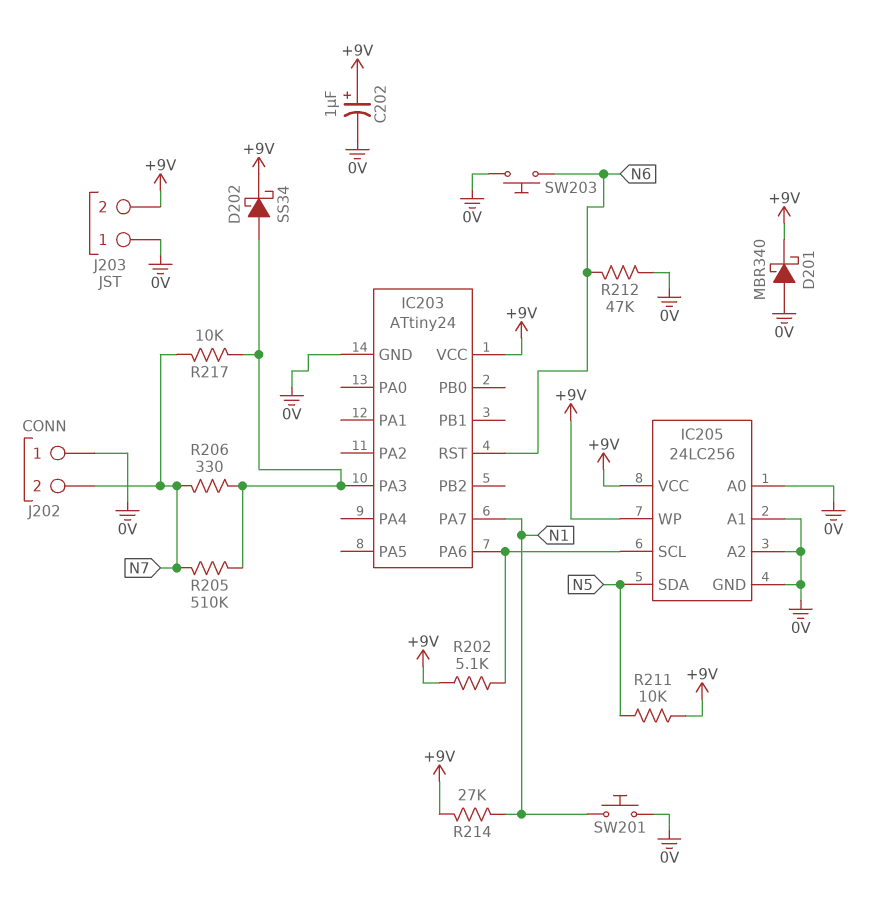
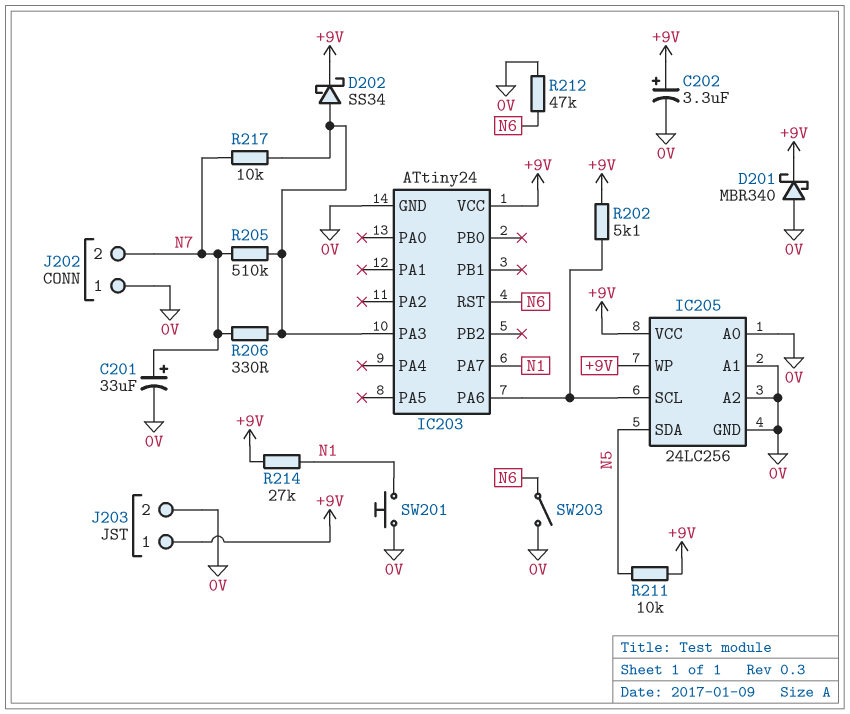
C201: none -> 33uF (plus N7, minus 0V)
C202: 1uF (plus +9V, minus 0V) -> 3.3uF (plus +9V, minus 0V)
J203 pin 1: 0V -> +9V
J203 pin 2: +9V -> 0V
SW203: button (0V, N6) -> switch (0V, N6)

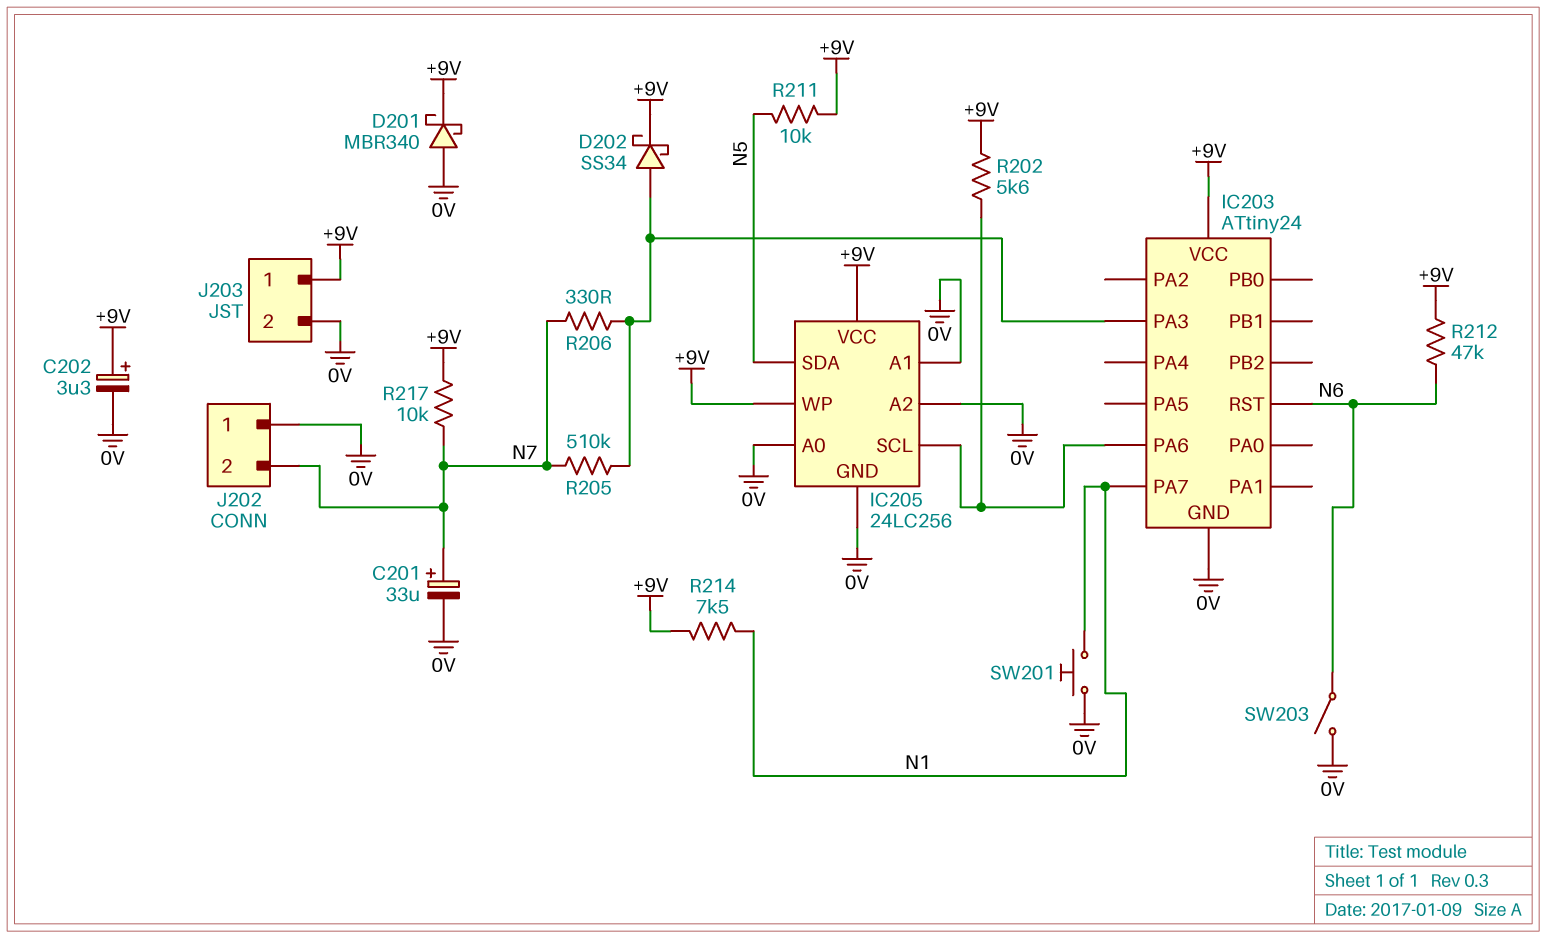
R202: 5.1k (+9V, IC203/PA6) -> 5.6k (+9V, IC203/PA6)
R212: 47k (0V, N6) -> 47k (+9V, N6)
R214: 27k (+9V, N1) -> 7.5k (+9V, N1)
R217: 10k (IC203/PA3, N7) -> 10k (+9V, N7)

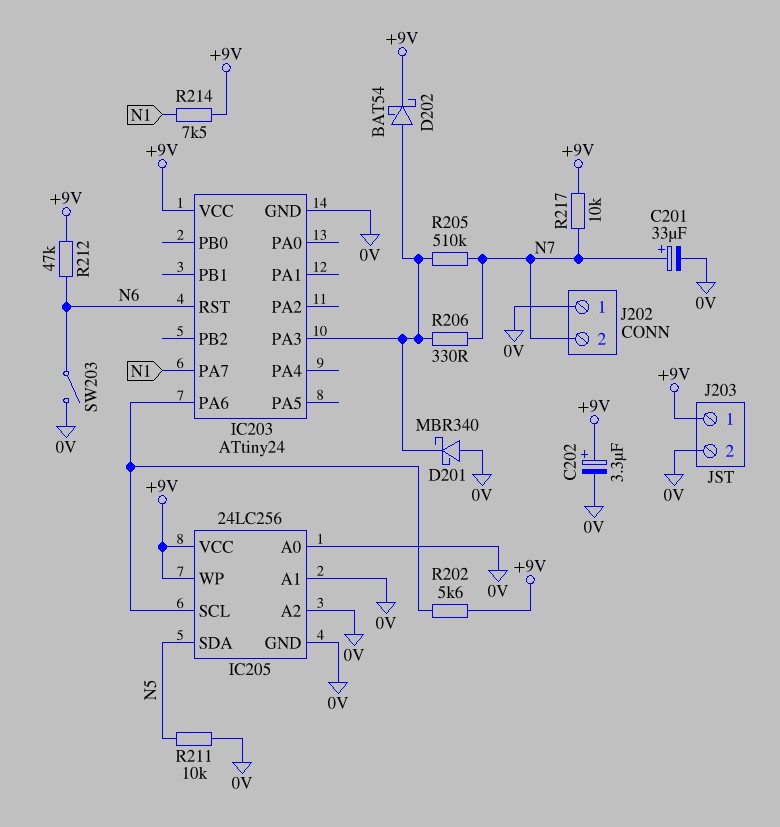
D201: schottky MBR340 (A 0V, K +9V) -> schottky MBR340 (A 0V, K IC203/PA3)
D202: schottky SS34 (A IC203/PA3, K +9V) -> schottky BAT54 (A IC203/PA3, K +9V)
R211: 10k (+9V, N5) -> 10k (0V, N5)
SW201: button (0V, N1) -> none

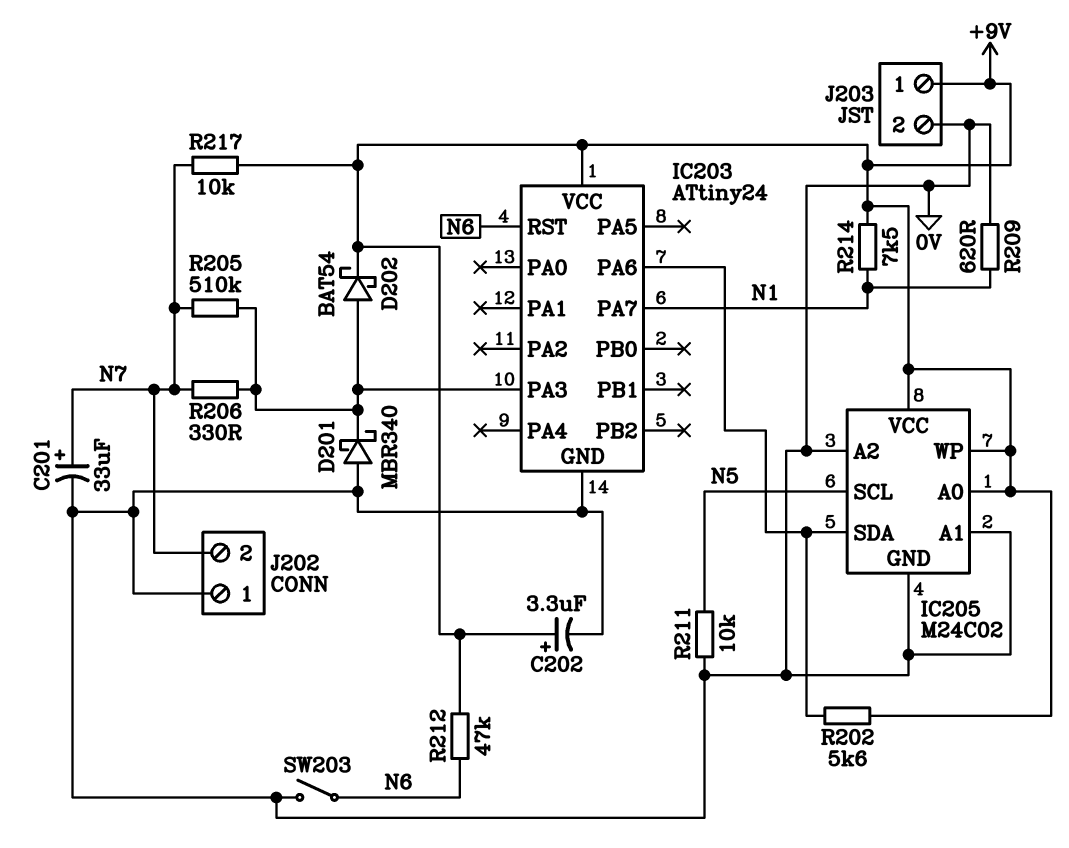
IC205: 24LC256 -> M24C02
IC205 pin A0: 0V -> +9V
IC205 pin SCL: IC203/PA6 -> N5
IC205 pin SDA: N5 -> IC203/PA6
R209: none -> 620 (0V, N1)

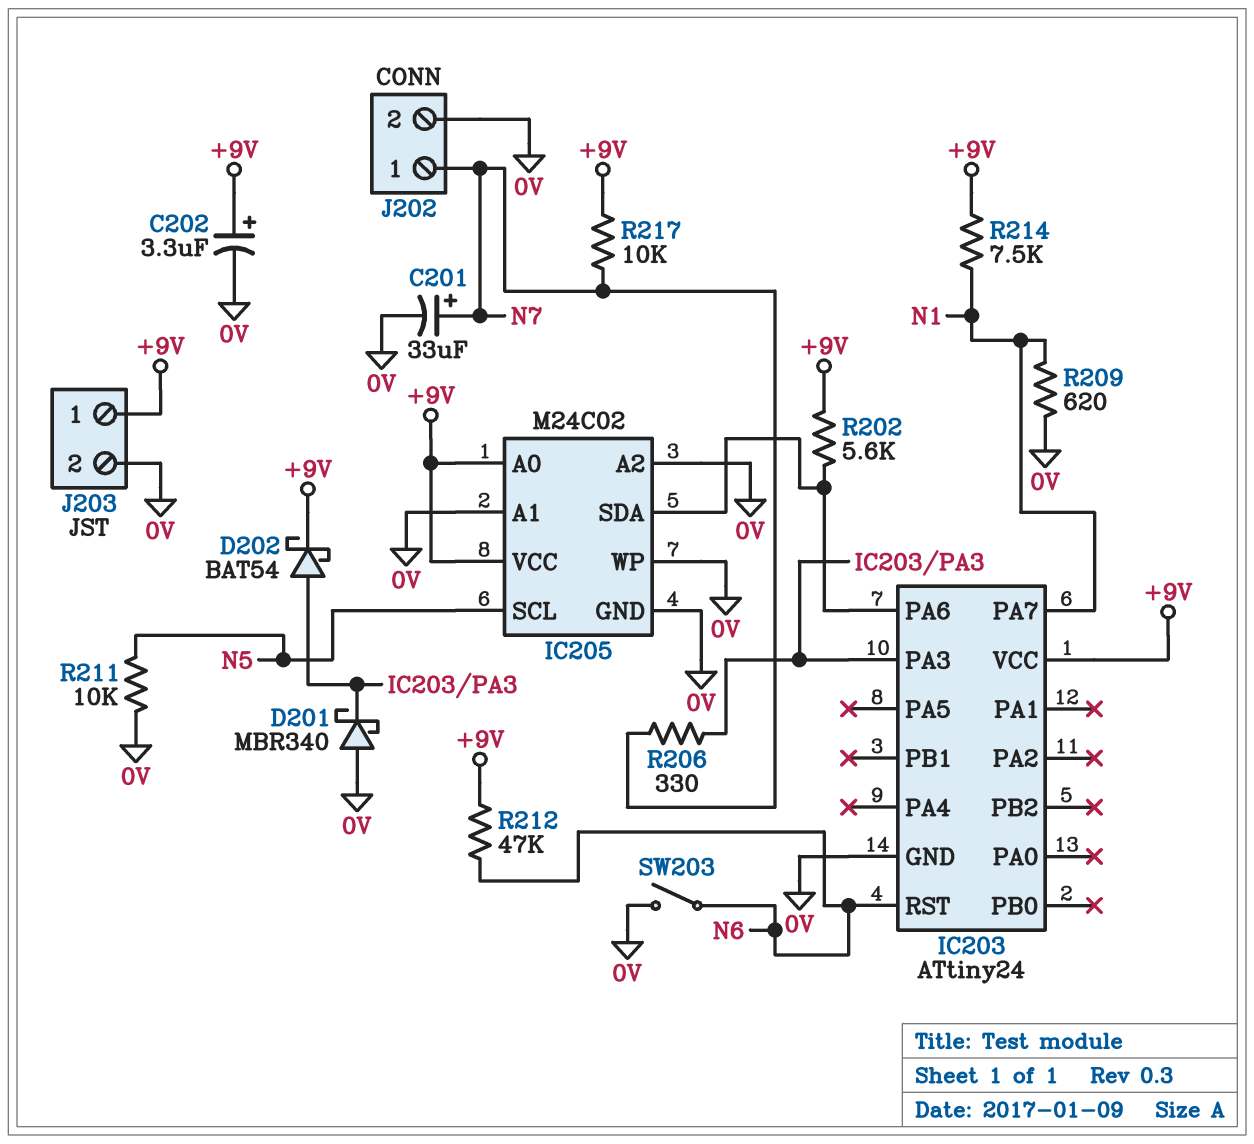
IC205 pin WP: +9V -> 0V
J202 pin 1: 0V -> N7
J202 pin 2: N7 -> 0V
R205: 510k (IC203/PA3, N7) -> none

